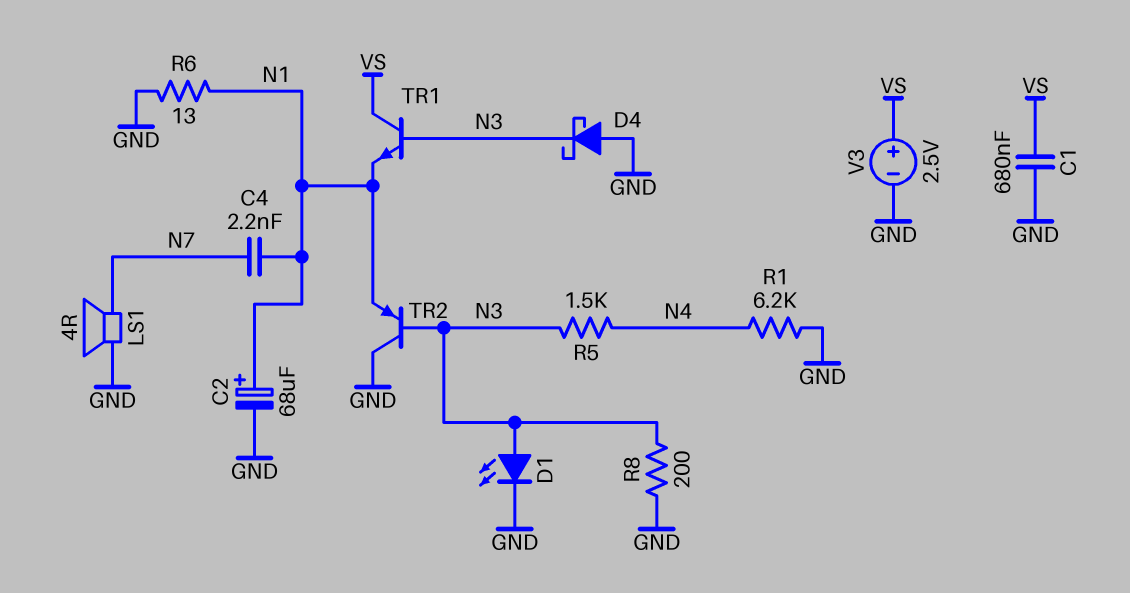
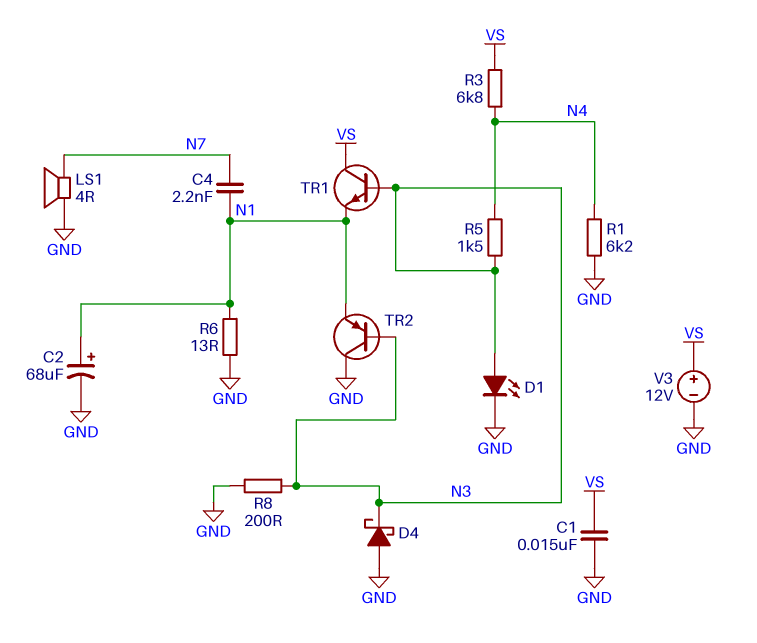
C1: 680nF (GND, VS) -> 15nF (GND, VS)
R3: none -> 6.8k (N4, VS)
V3: 2.5V (plus VS, minus GND) -> 12V (plus VS, minus GND)

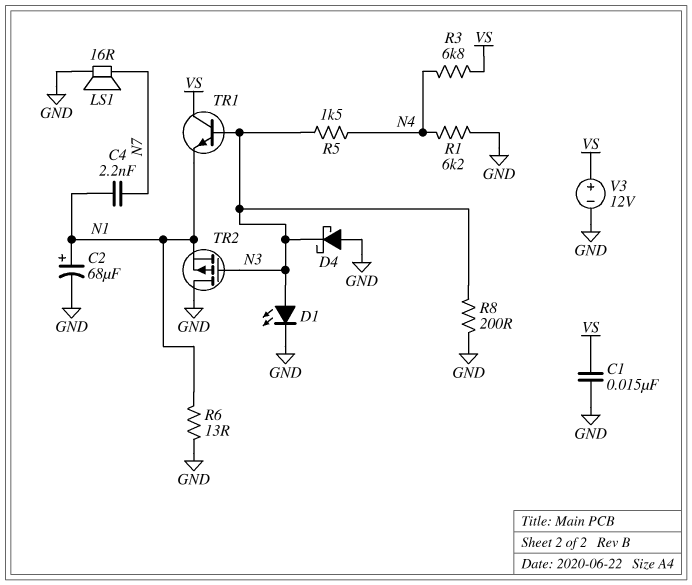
LS1: speaker 4R (GND, N7) -> speaker 16R (GND, N7)
TR2: PNP (B N3, C GND, E N1) -> PMOS (G N3, D GND, S N1)

